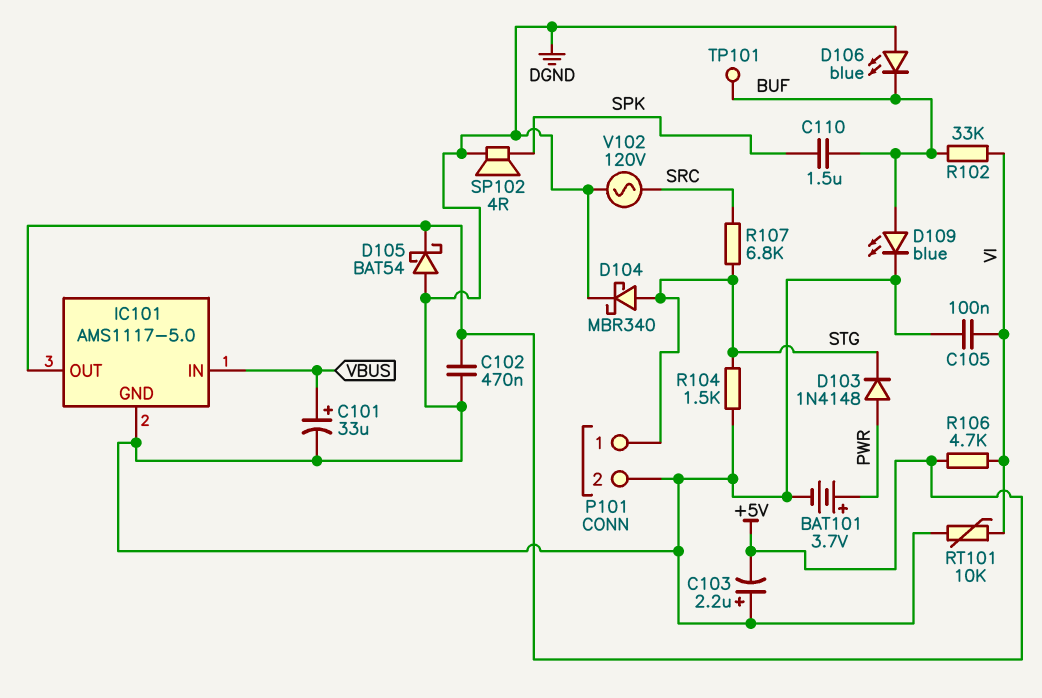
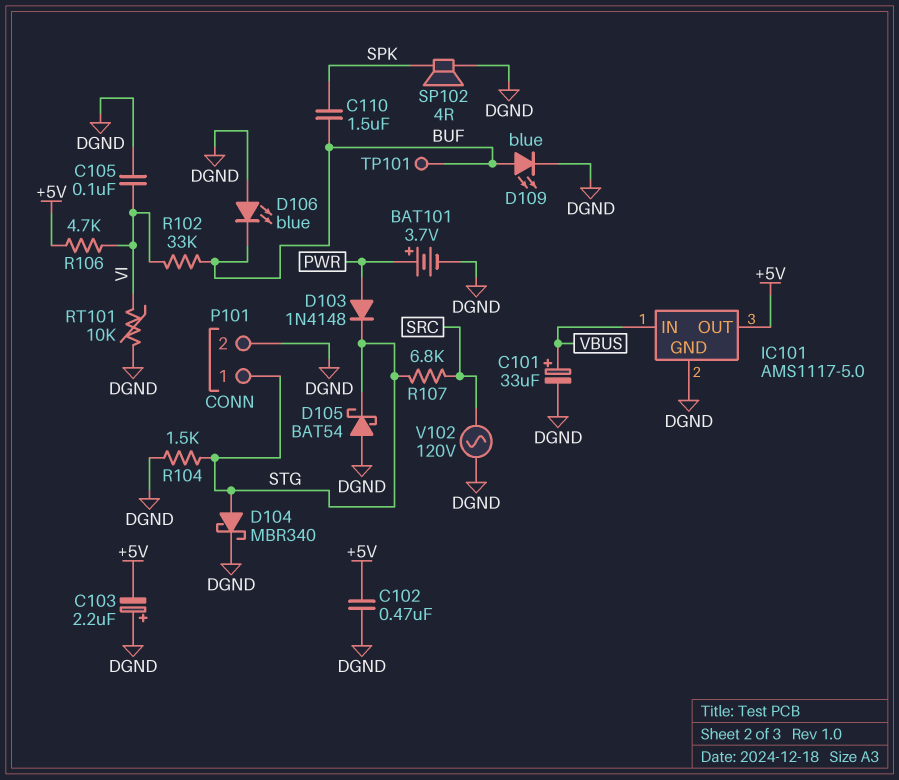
D105: schottky BAT54 (A DGND, K +5V) -> schottky BAT54 (A DGND, K STG)

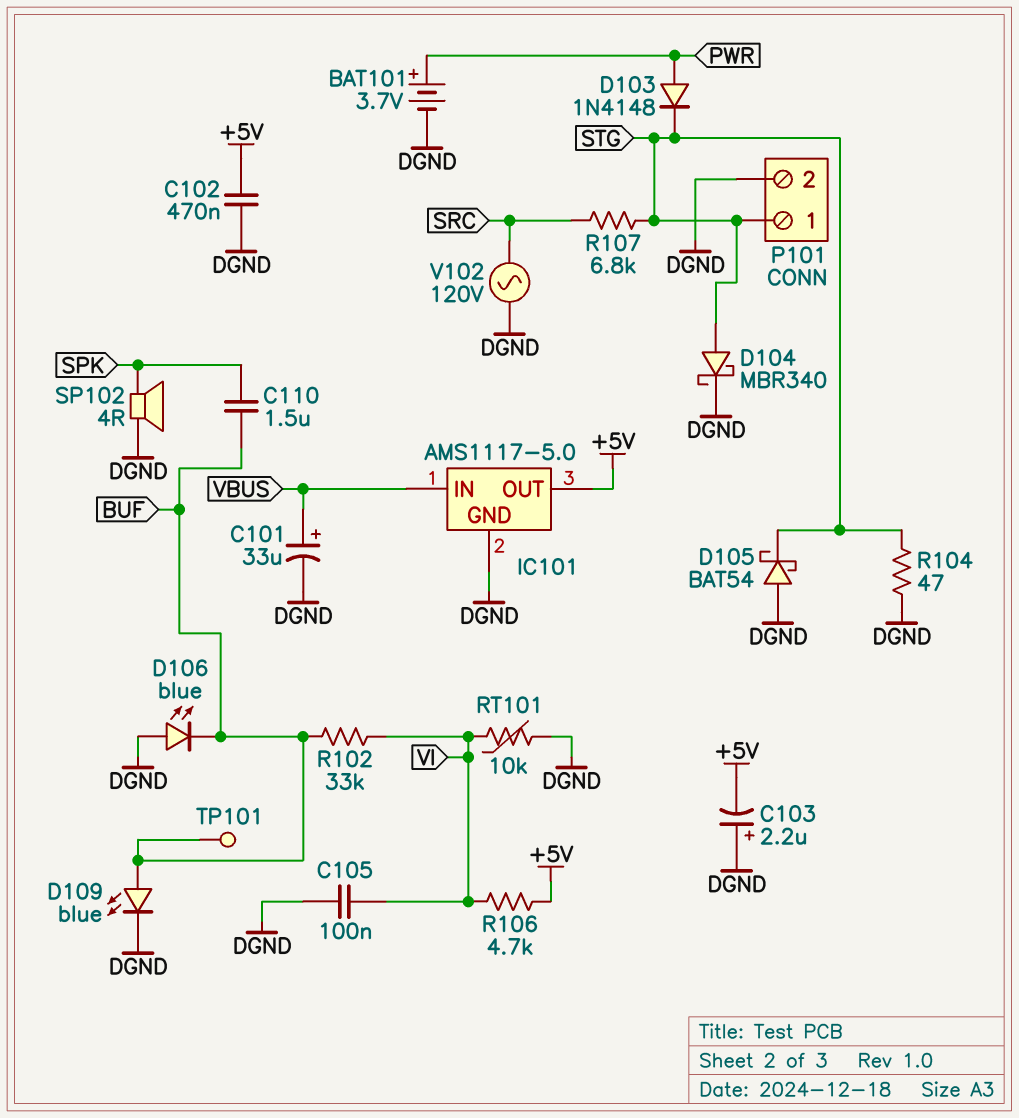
R104: 1.5k (DGND, STG) -> 47 (DGND, STG)

